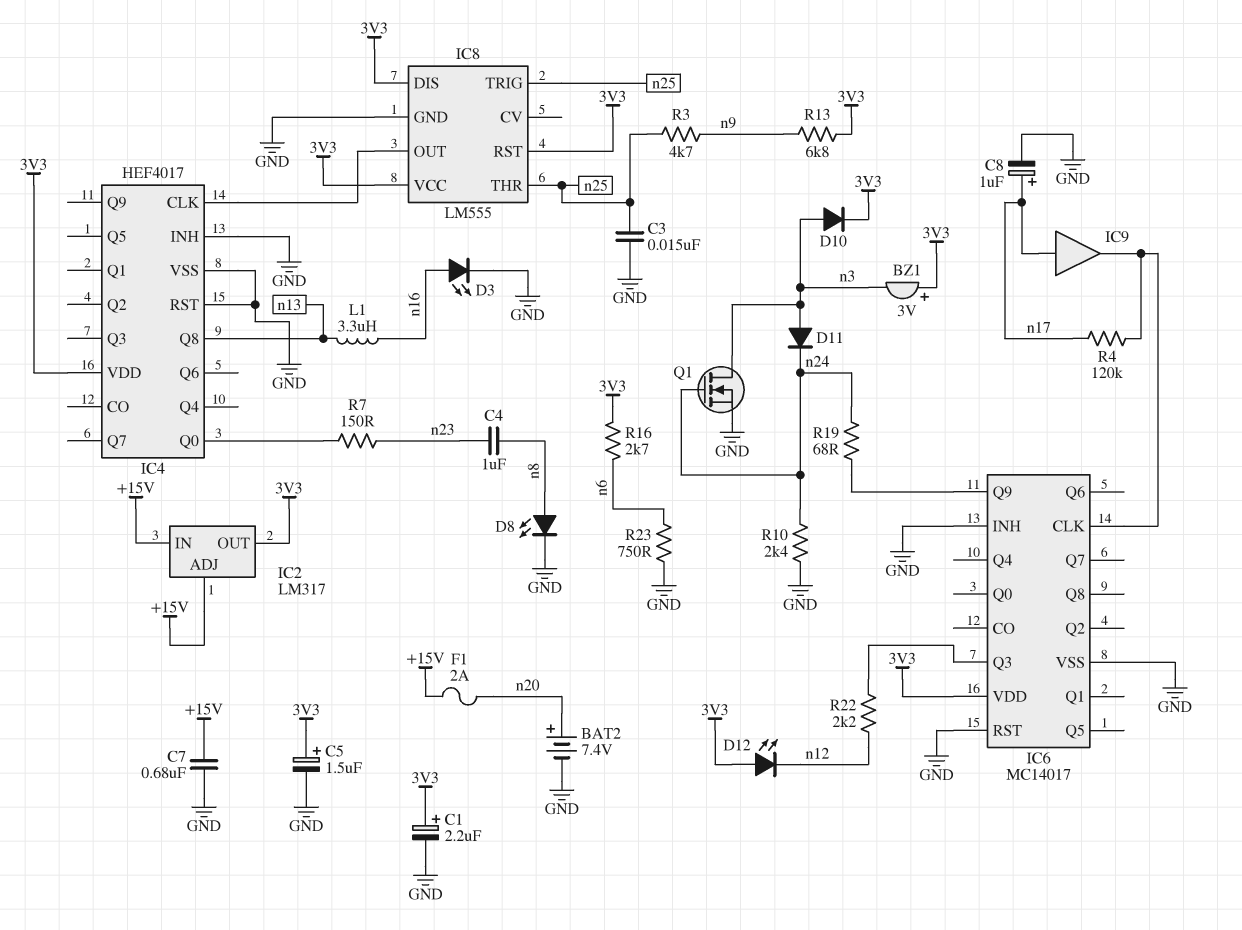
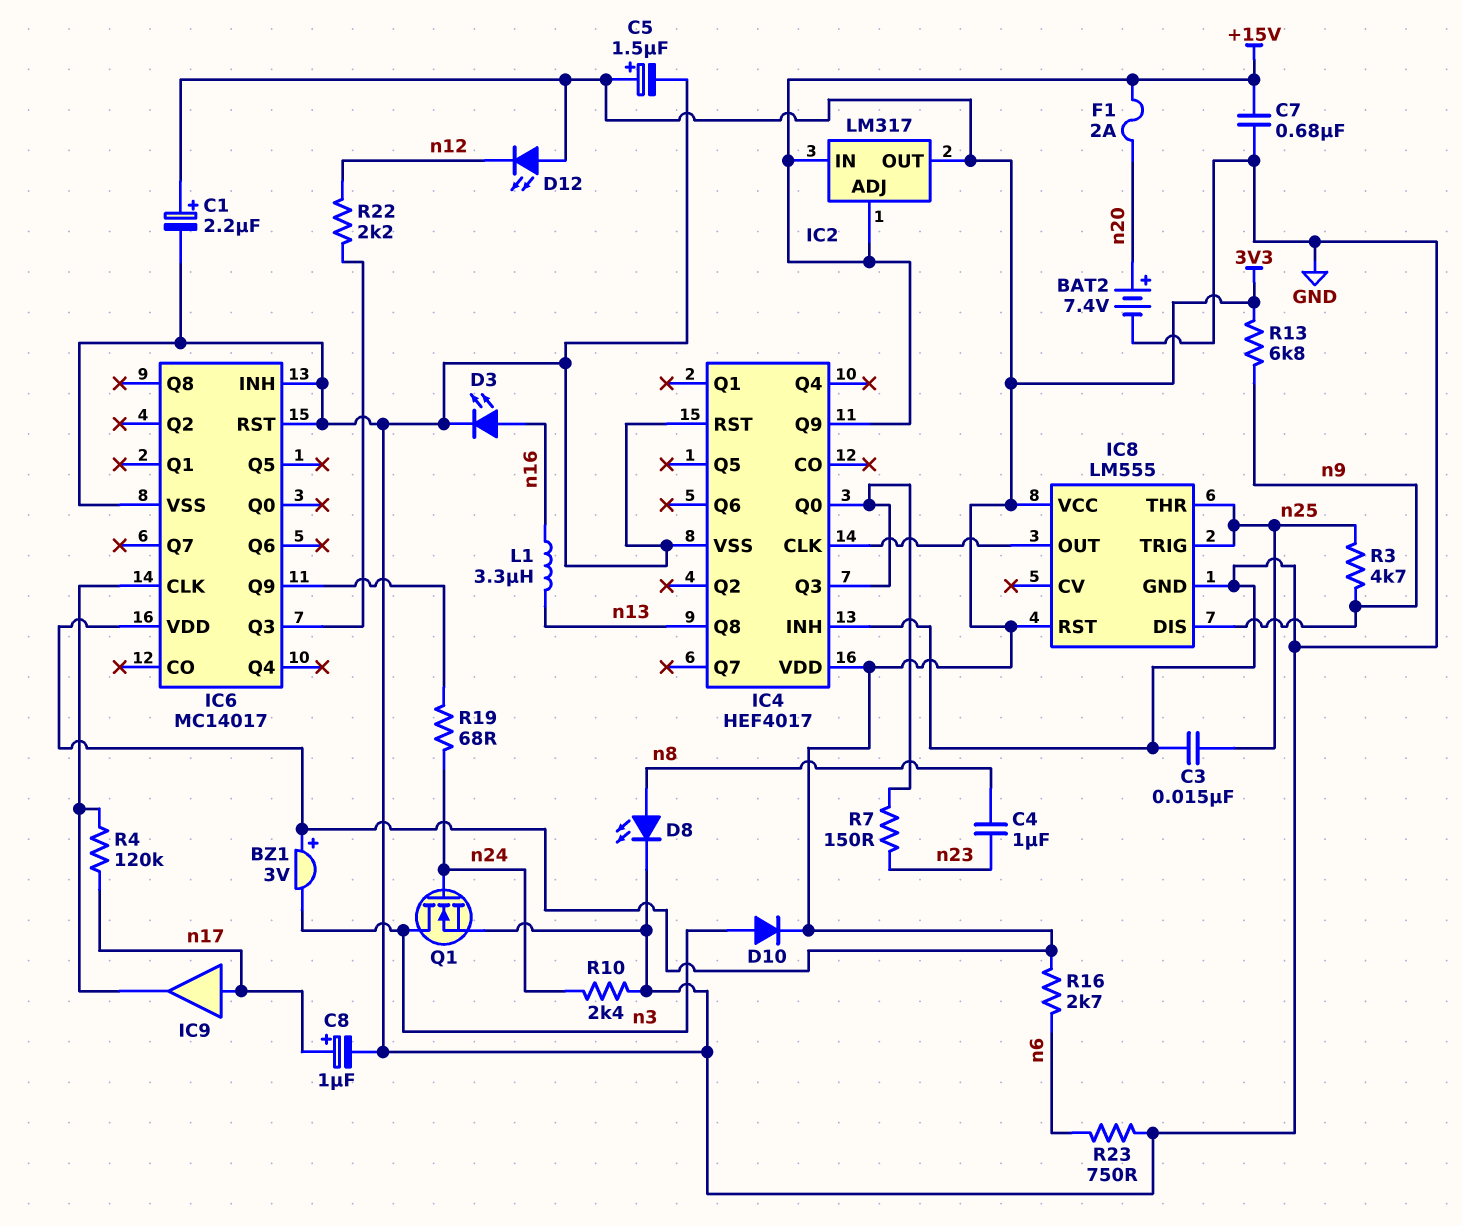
D11: diode (A n3, K n24) -> none
IC4 pin Q3: none -> IC4/Q0
IC4 pin Q9: none -> +15V
IC8 pin DIS: 3V3 -> n9

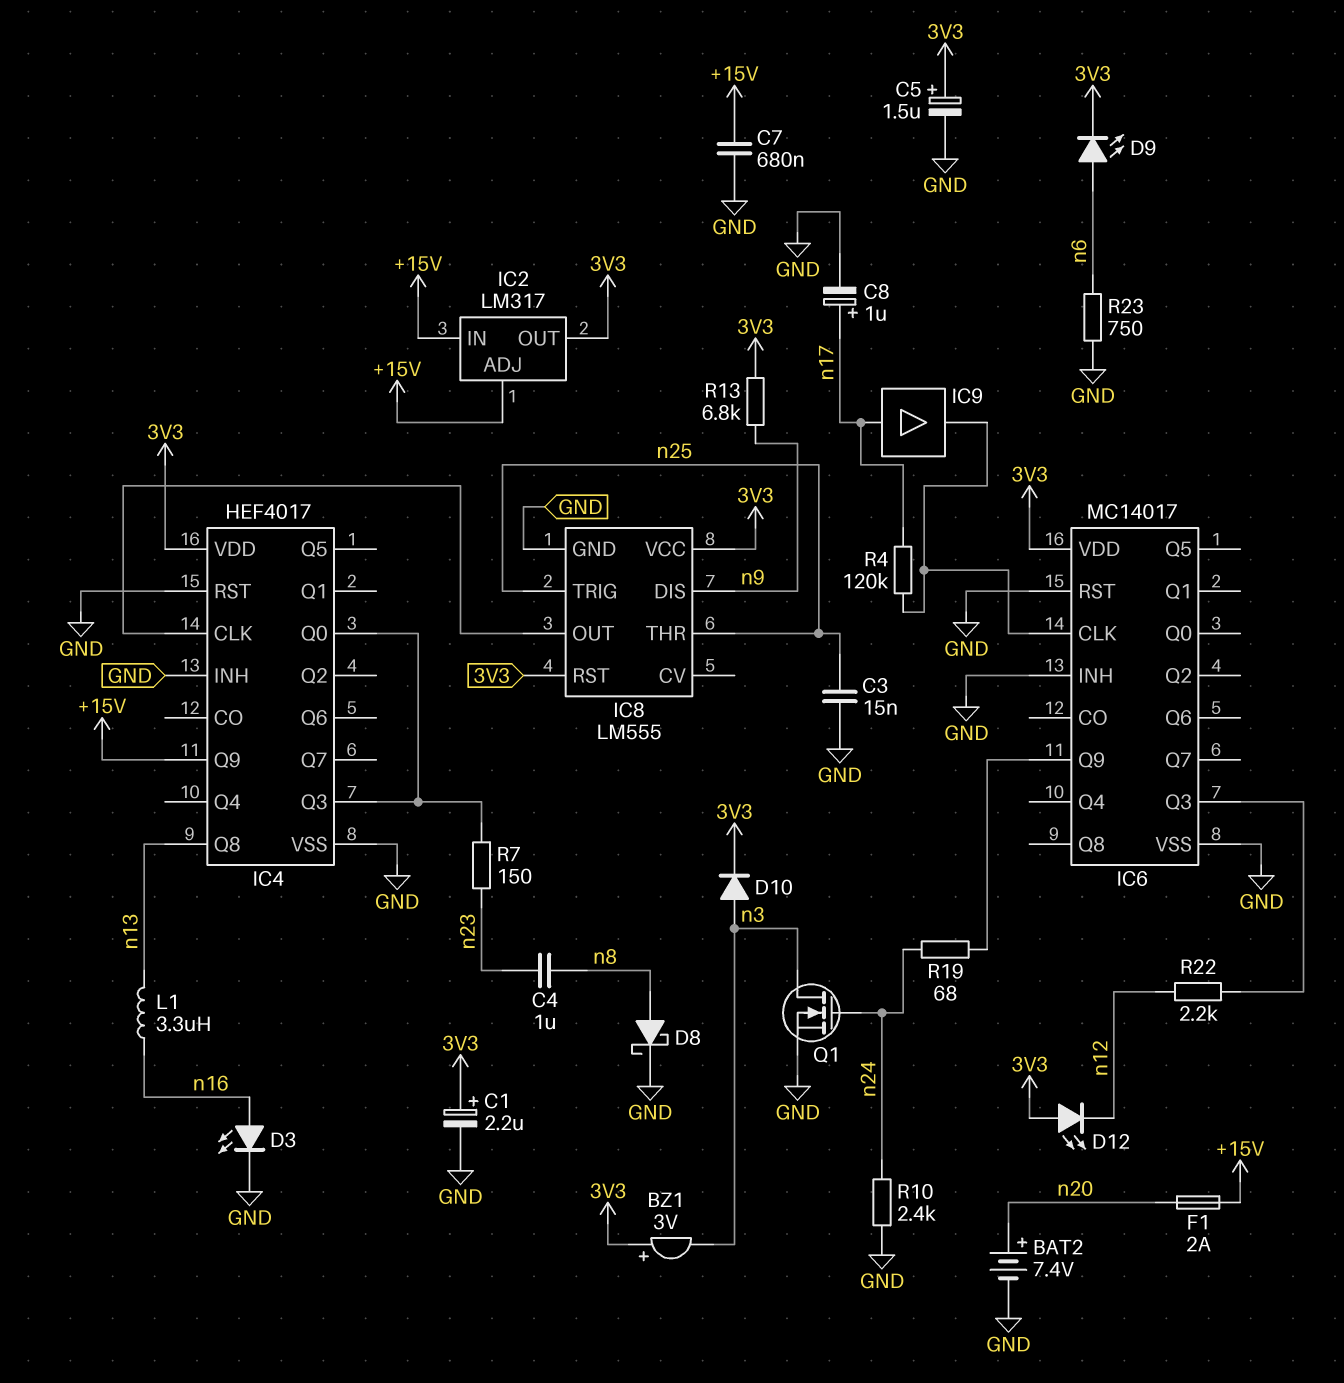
D8: LED (A n8, K GND) -> schottky (A n8, K GND)
D9: none -> LED (A n6, K 3V3)
R3: 4.7k (n9, n25) -> none
R16: 2.7k (3V3, n6) -> none

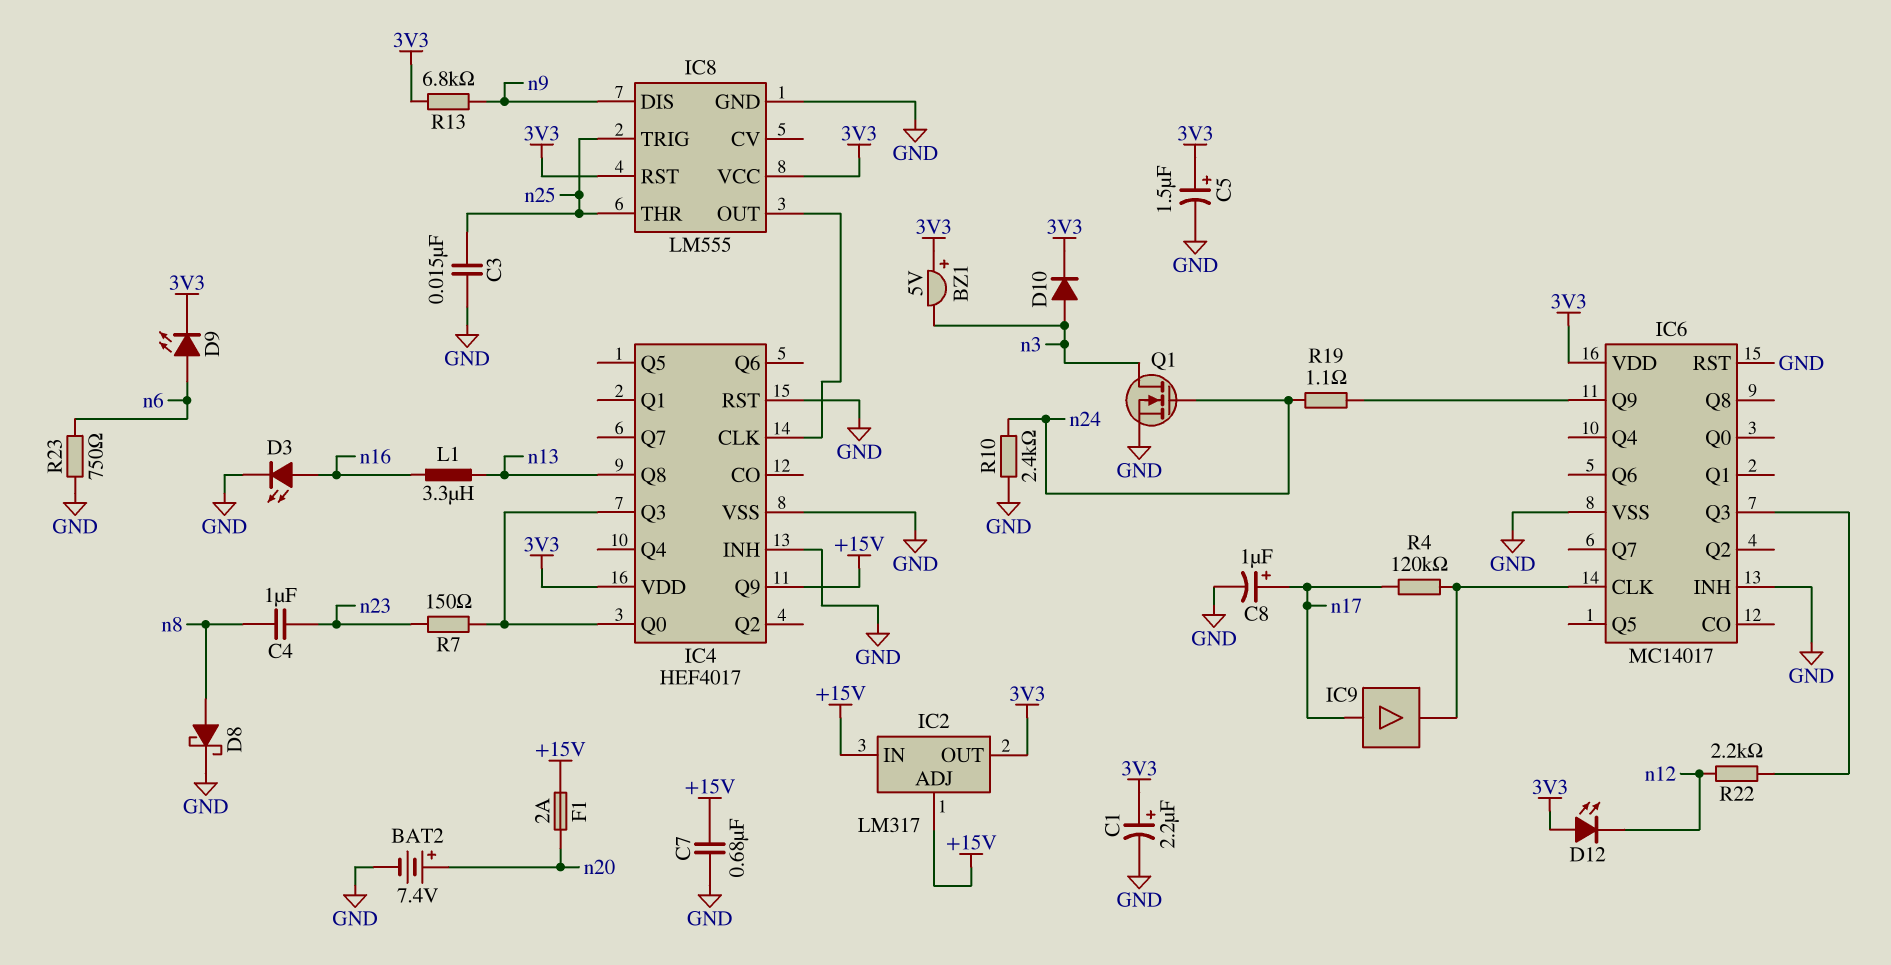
BZ1: buzzer 3V (plus 3V3, minus n3) -> buzzer 5V (plus 3V3, minus n3)
R19: 68 (IC6/Q9, n24) -> 1.1 (IC6/Q9, n24)

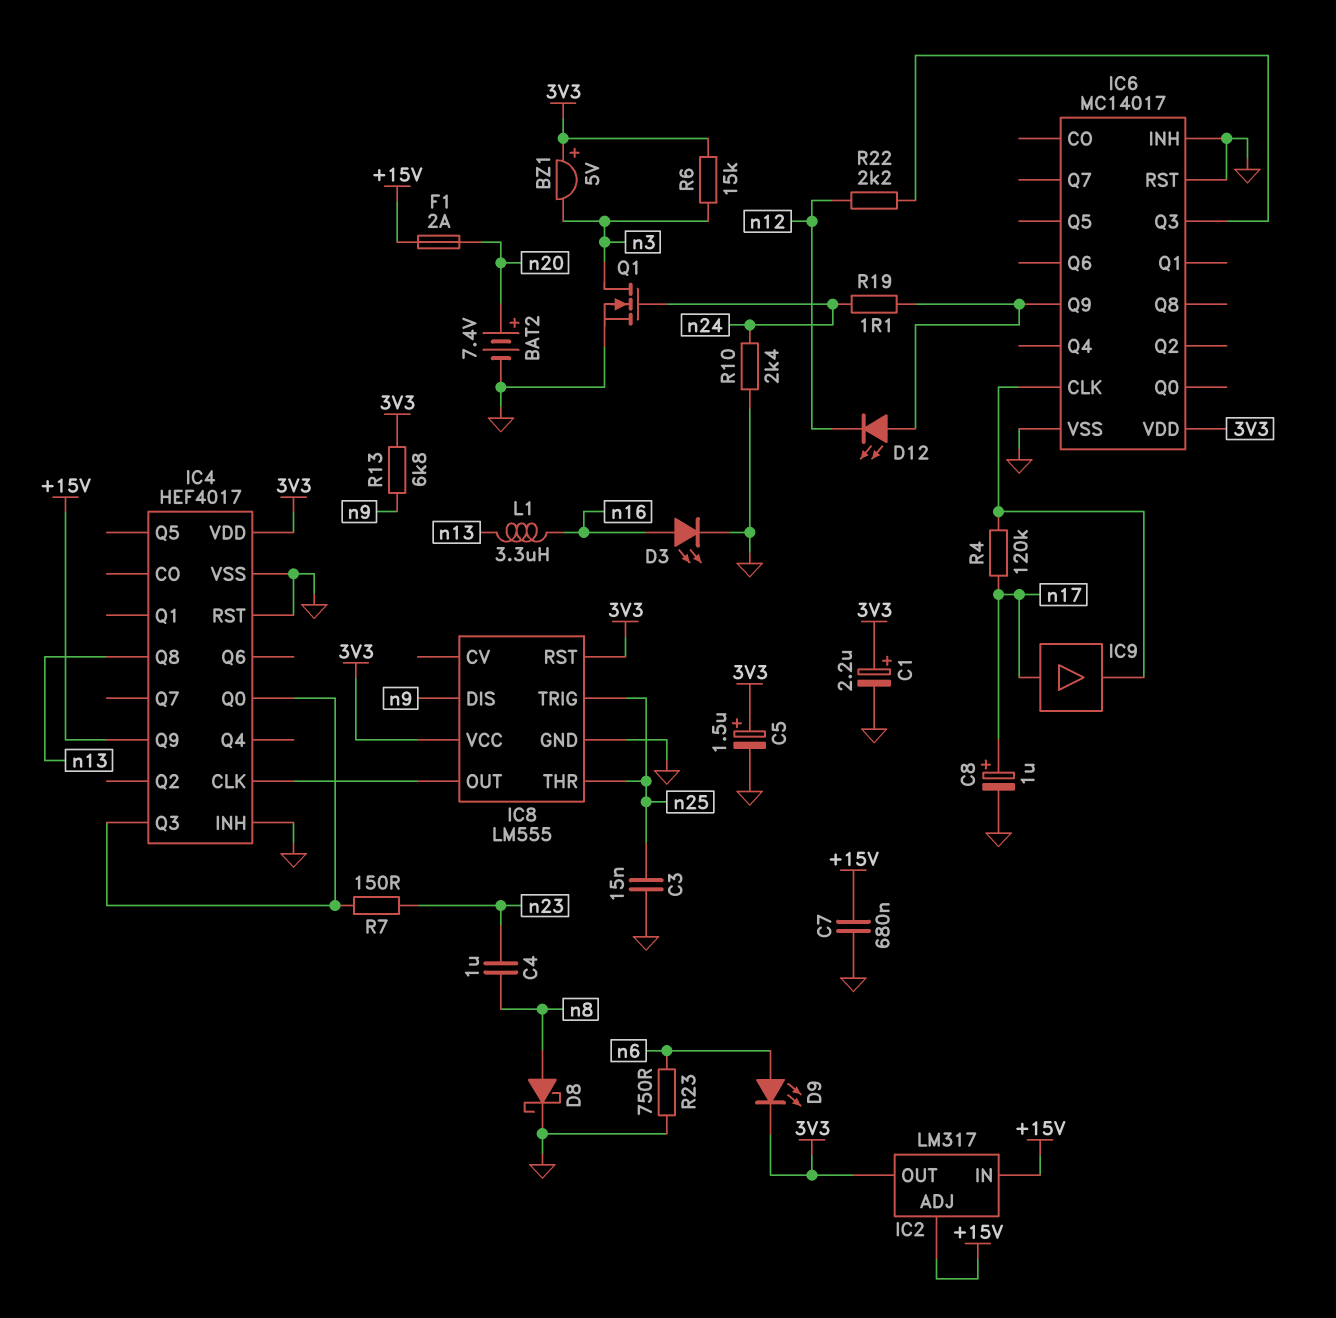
D10: diode (A n3, K 3V3) -> none
D12: LED (A 3V3, K n12) -> LED (A IC6/Q9, K n12)
R6: none -> 15k (3V3, n3)

